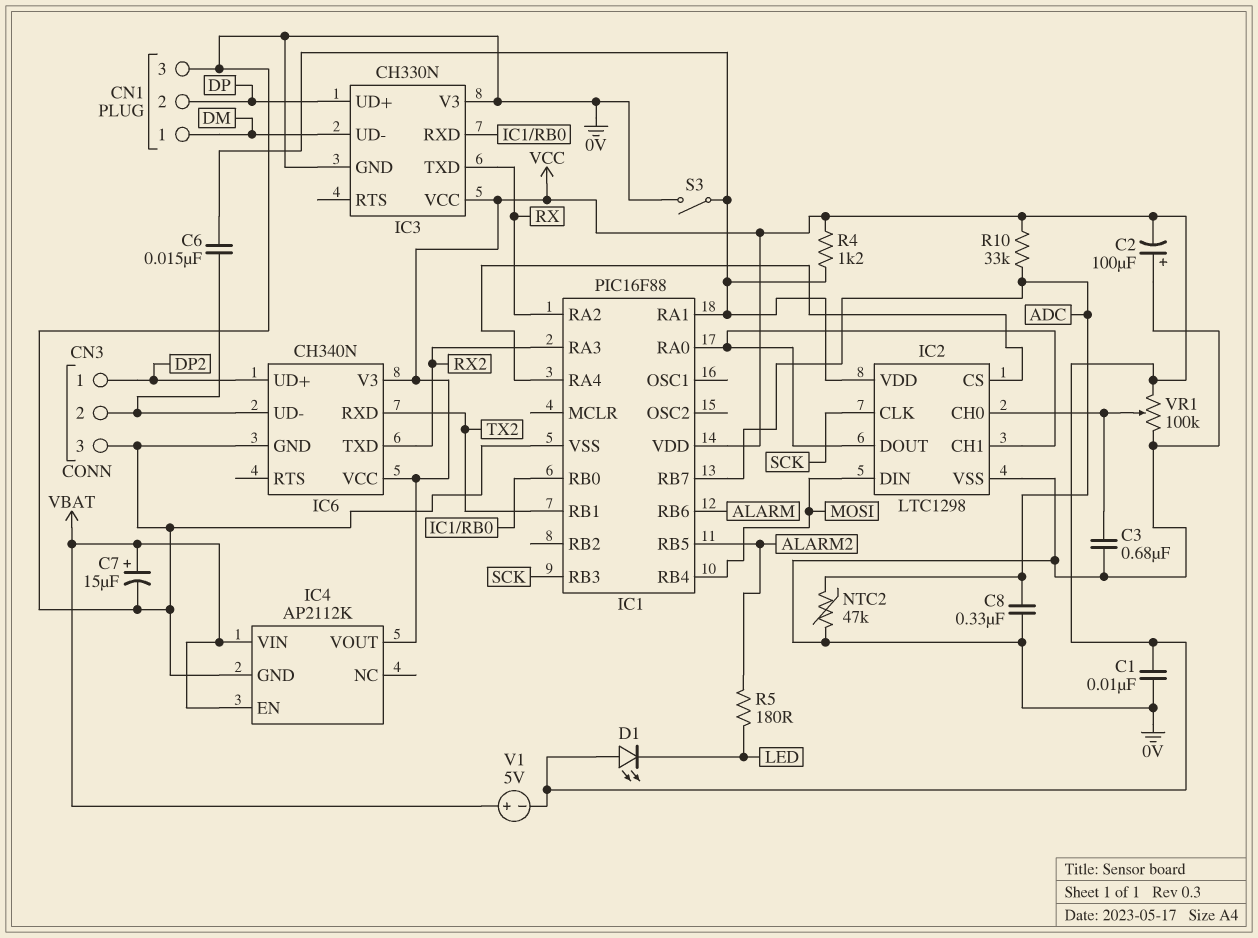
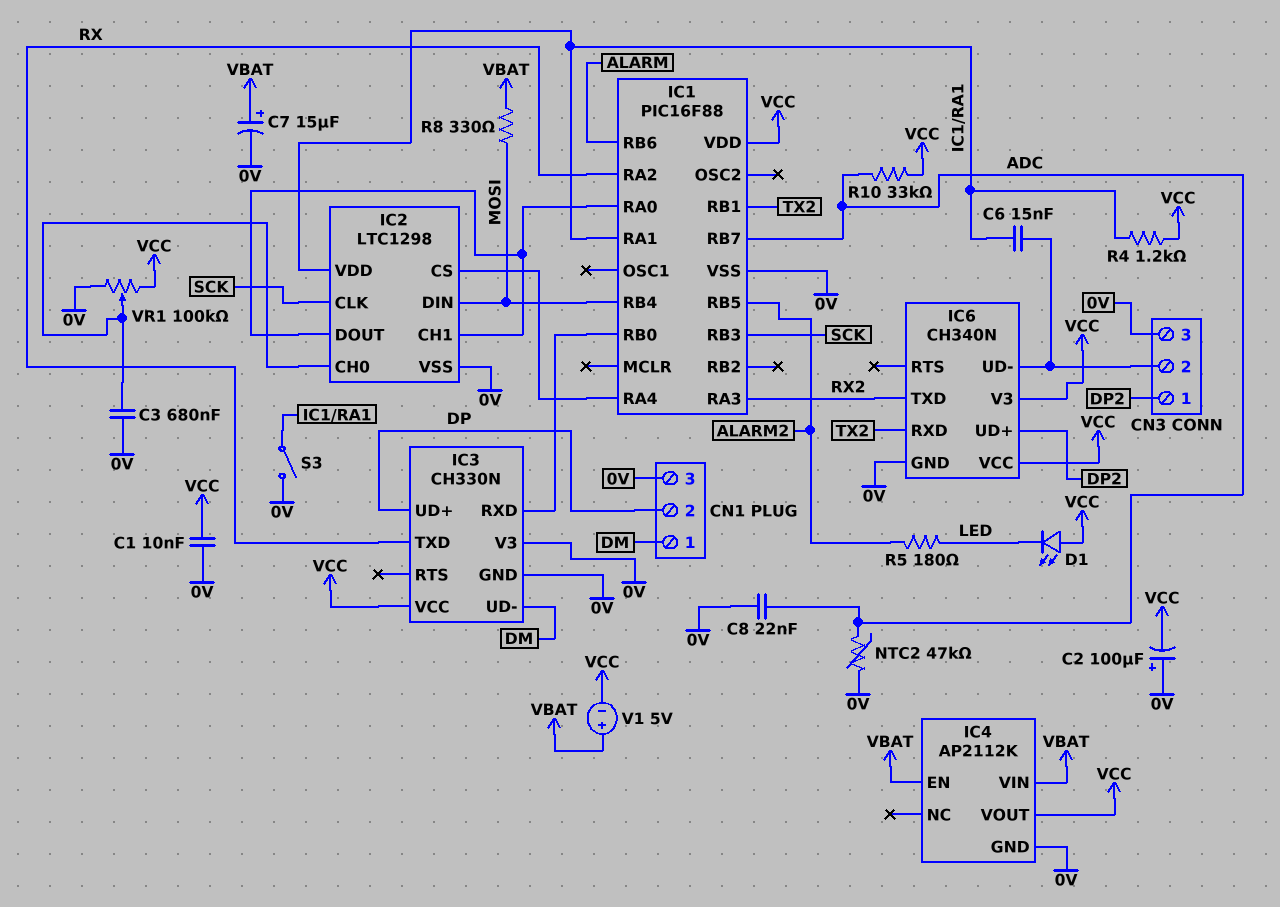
C8: 330nF (0V, ADC) -> 22nF (0V, ADC)
R8: none -> 330 (MOSI, VBAT)

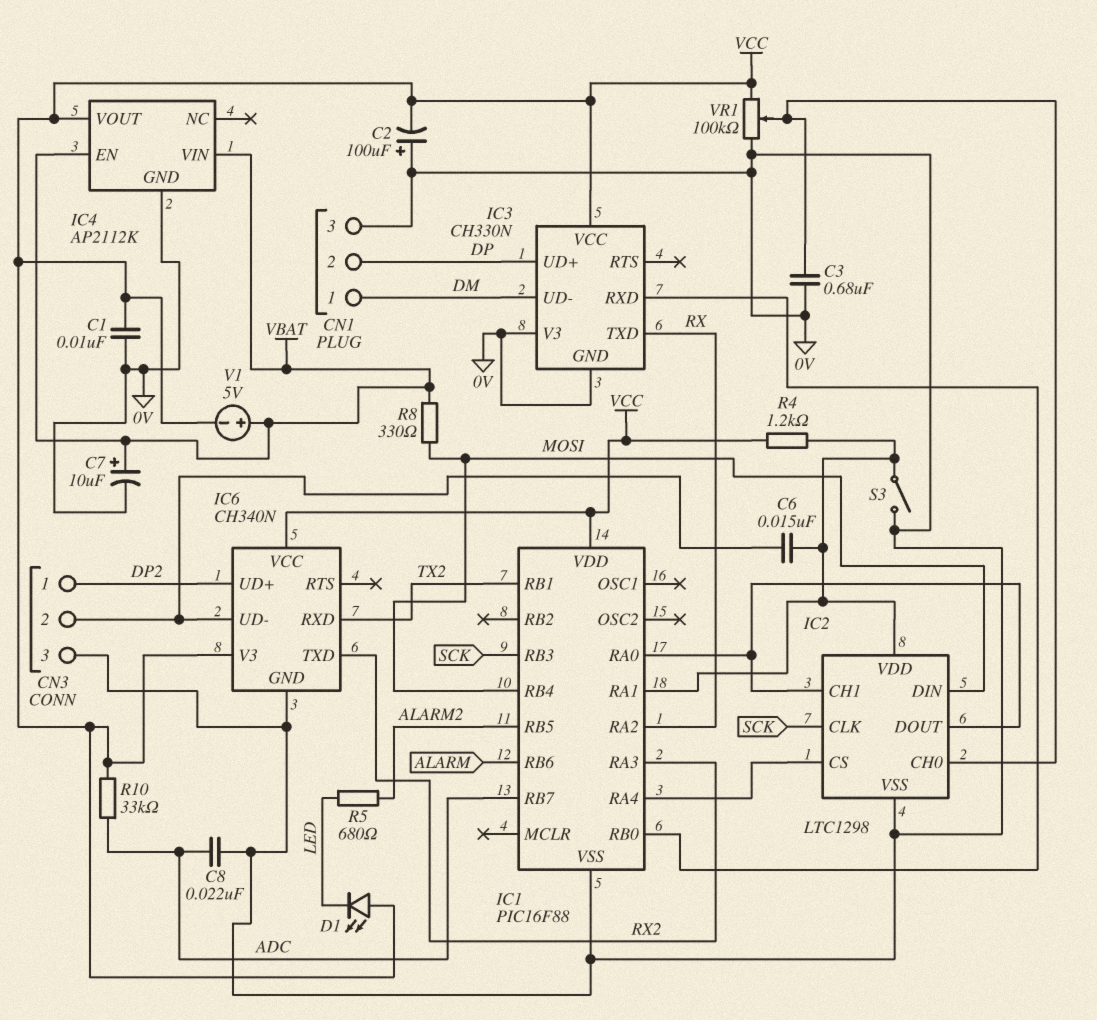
C7: 15uF (plus VBAT, minus 0V) -> 10uF (plus VBAT, minus 0V)
NTC2: 47k (0V, ADC) -> none
R5: 180 (ALARM2, LED) -> 680 (ALARM2, LED)

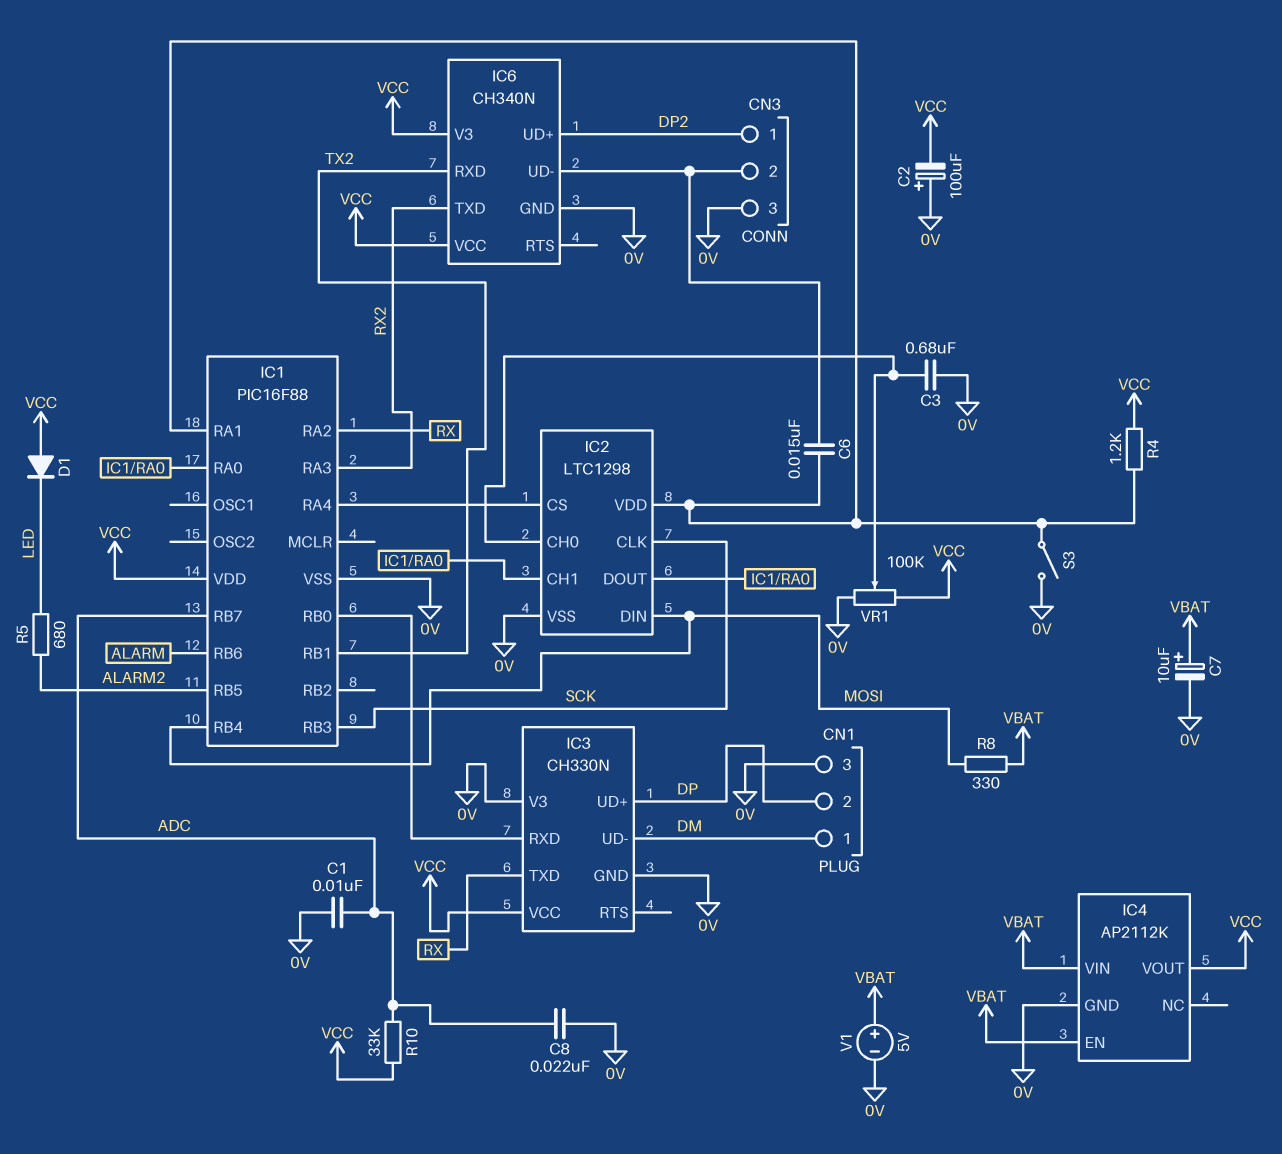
C1: 10nF (0V, VCC) -> 10nF (0V, ADC)
D1: LED (A VCC, K LED) -> diode (A VCC, K LED)
V1: 5V (plus VBAT, minus VCC) -> 5V (plus VBAT, minus 0V)

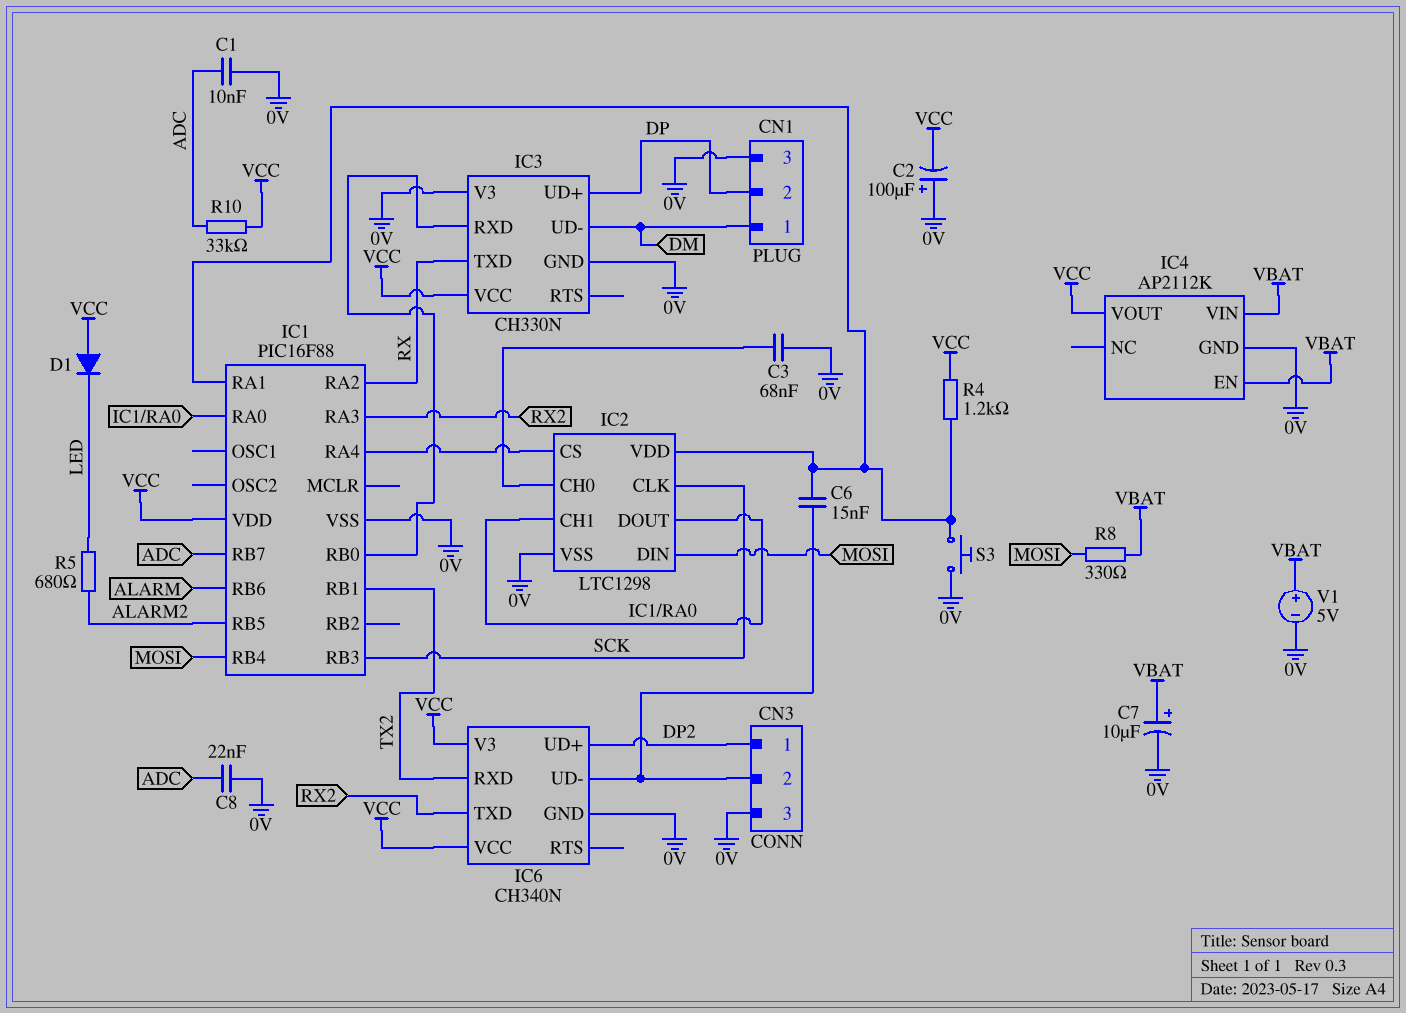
C3: 680nF (0V, IC2/CH0) -> 68nF (0V, IC2/CH0)
S3: switch (0V, IC1/RA1) -> button (0V, IC1/RA1)
VR1: 100k (0V, VCC, wiper IC2/CH0) -> none

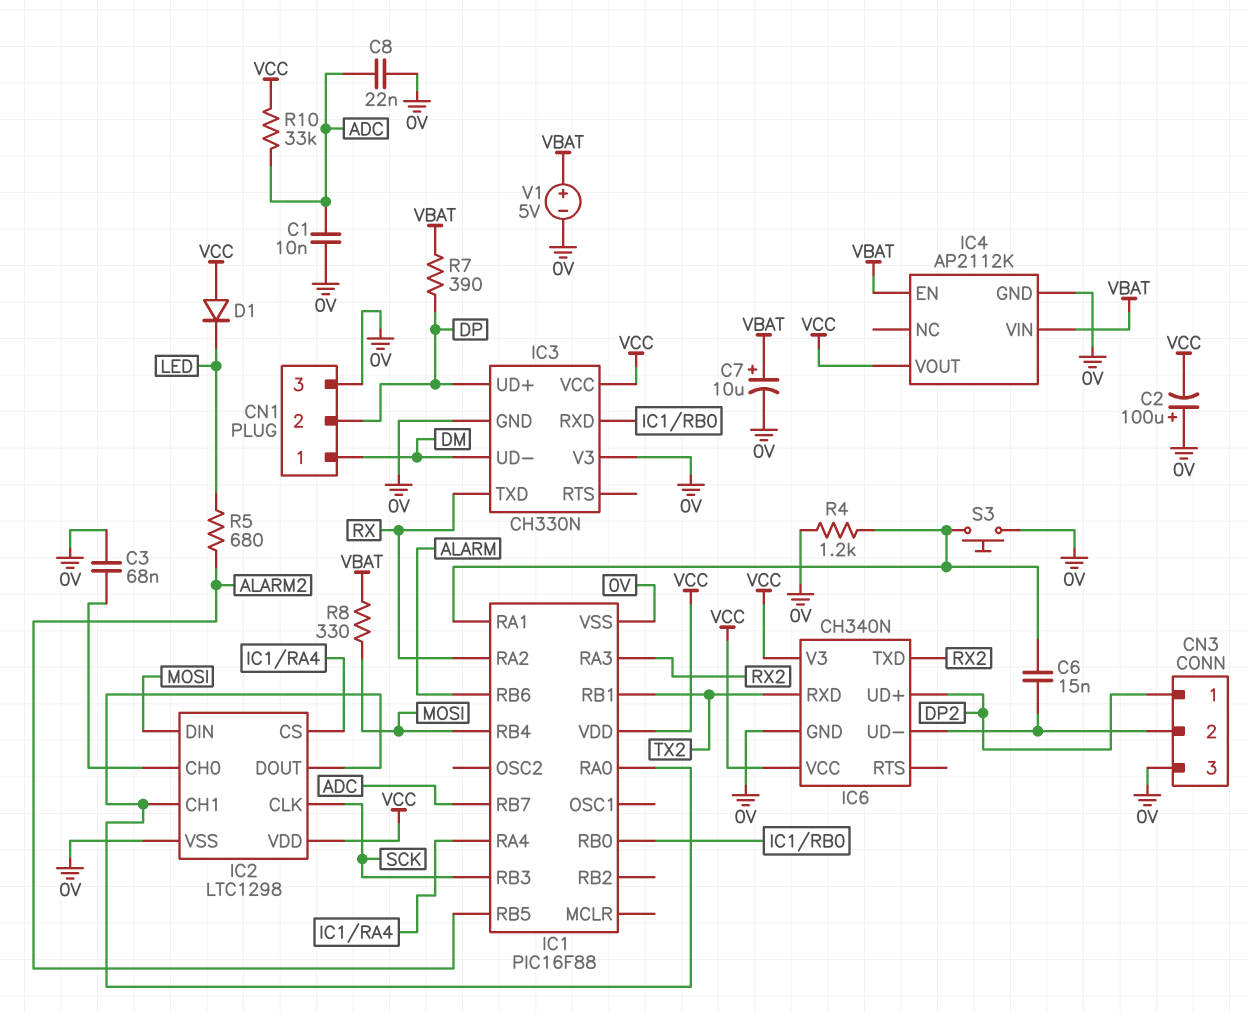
IC2 pin VDD: IC1/RA1 -> VCC
R4: 1.2k (IC1/RA1, VCC) -> 1.2k (0V, IC1/RA1)
R7: none -> 390 (DP, VBAT)

